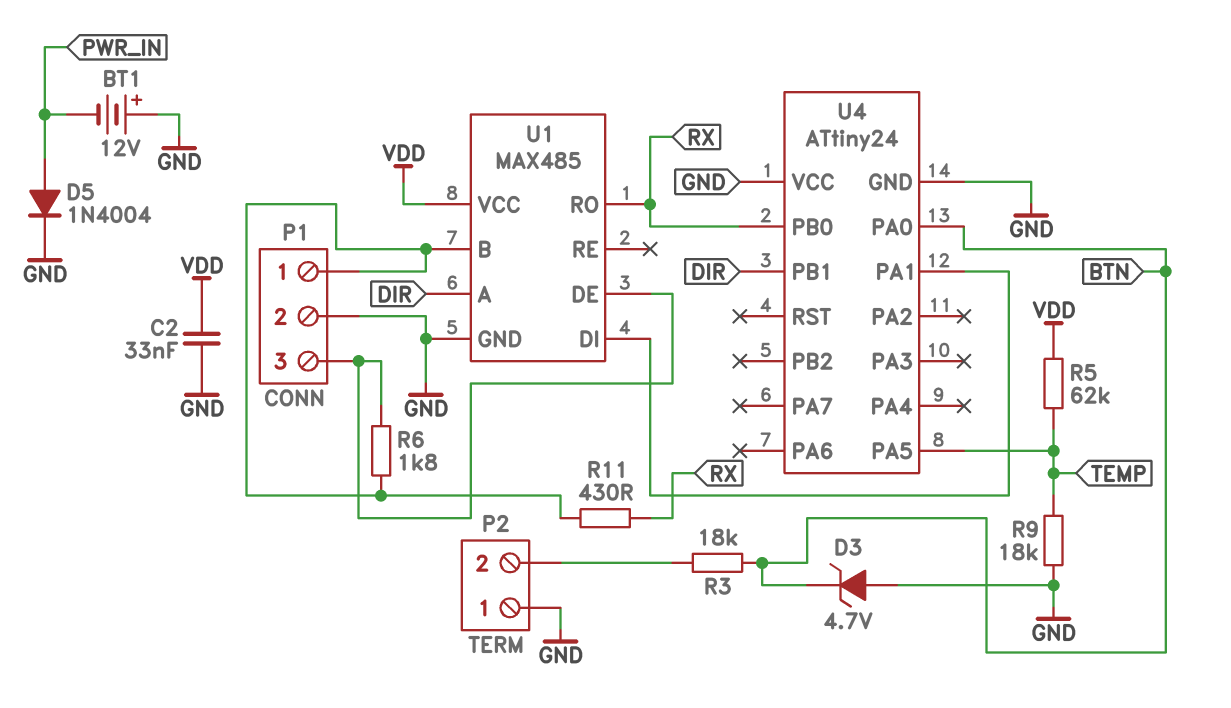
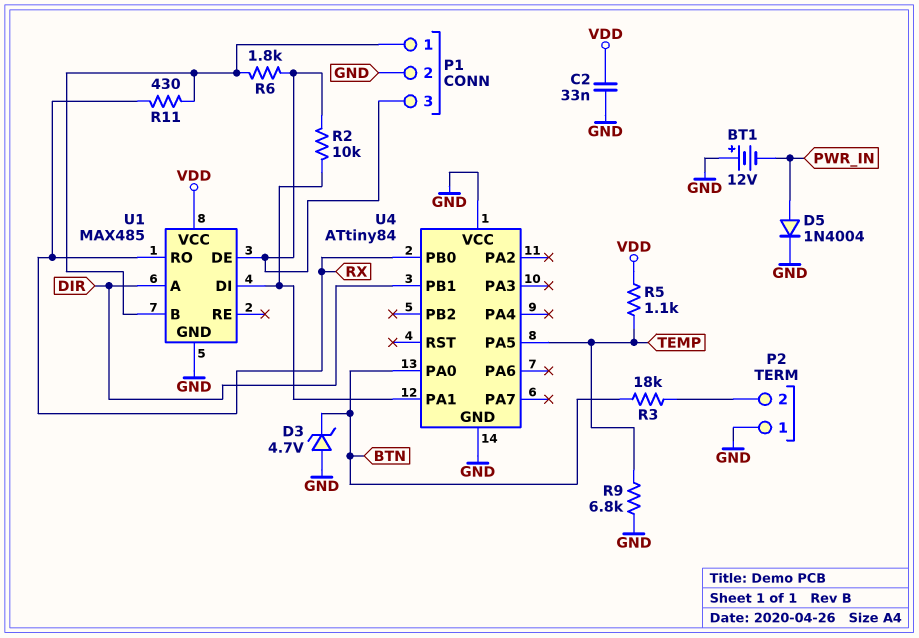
R2: none -> 10k (P1/3, U1/DI)
R5: 62k (TEMP, VDD) -> 1.1k (TEMP, VDD)
R9: 18k (GND, TEMP) -> 6.8k (GND, TEMP)
U4: ATtiny24 -> ATtiny84

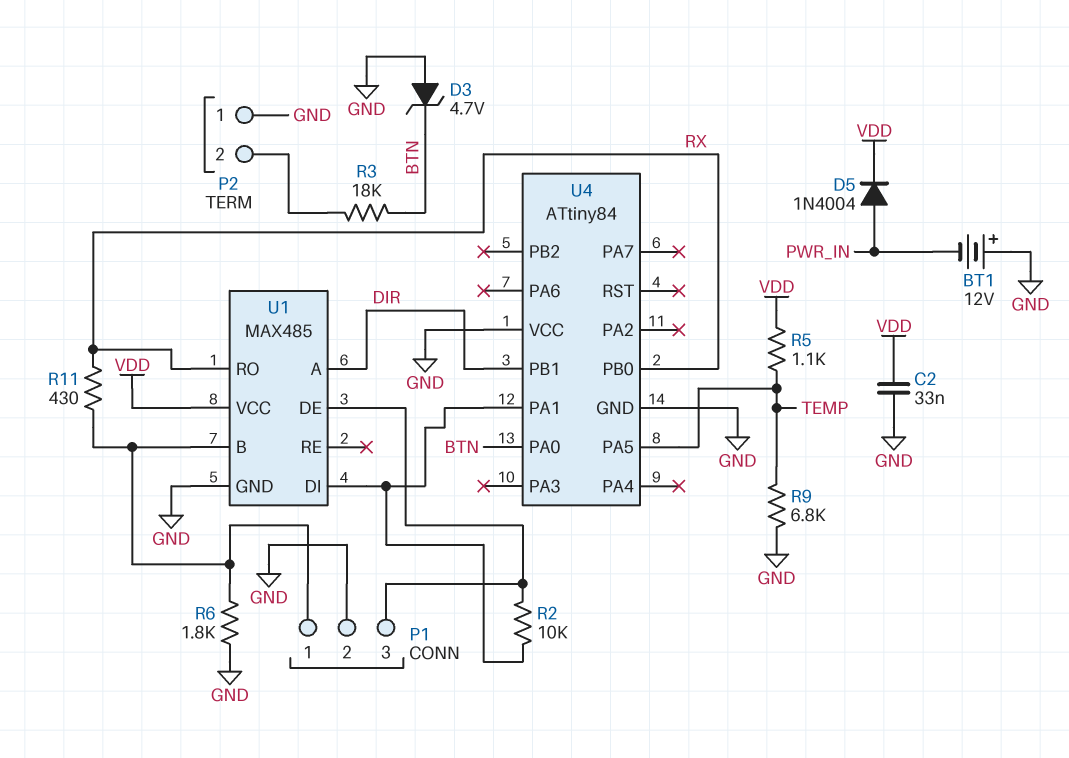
D5: diode 1N4004 (A PWR_IN, K GND) -> diode 1N4004 (A PWR_IN, K VDD)
R6: 1.8k (P1/1, P1/3) -> 1.8k (GND, P1/1)

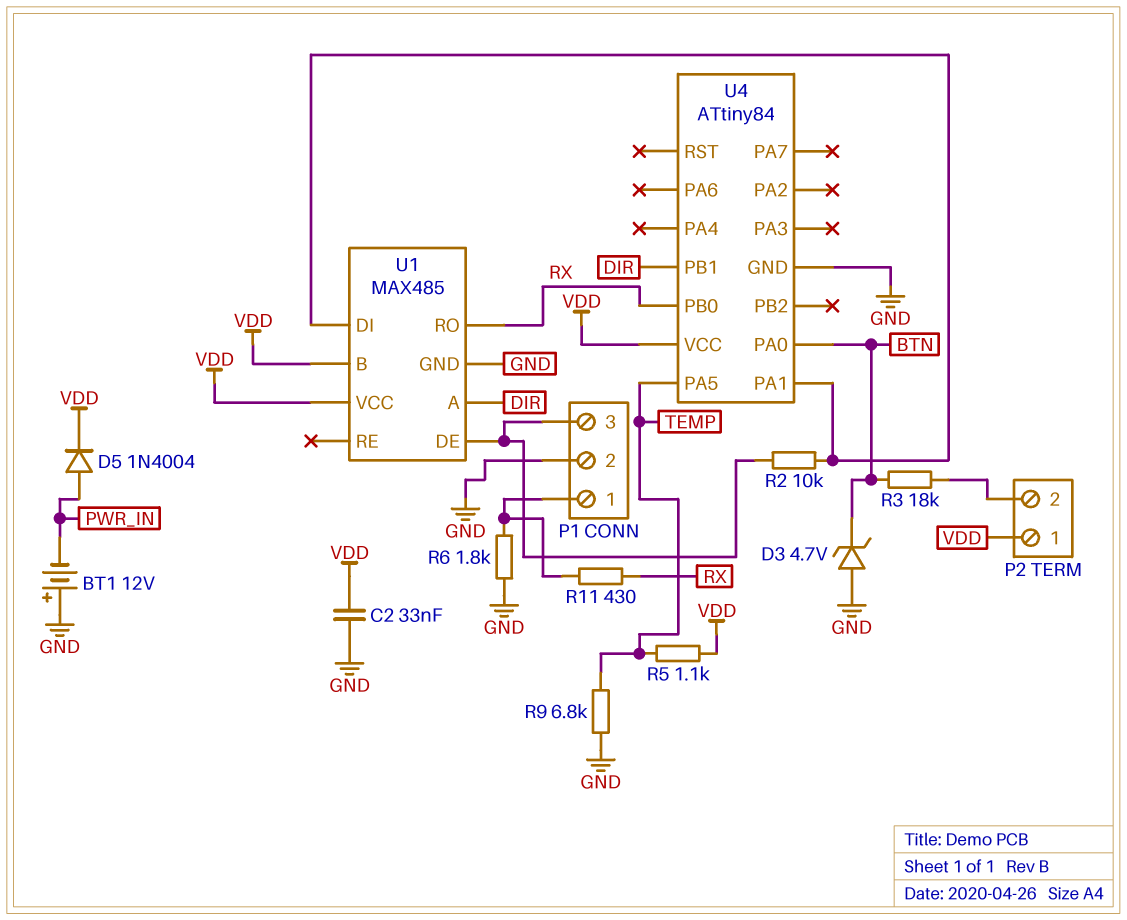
P2 pin 1: GND -> VDD
U1 pin B: P1/1 -> VDD
U4 pin VCC: GND -> VDD

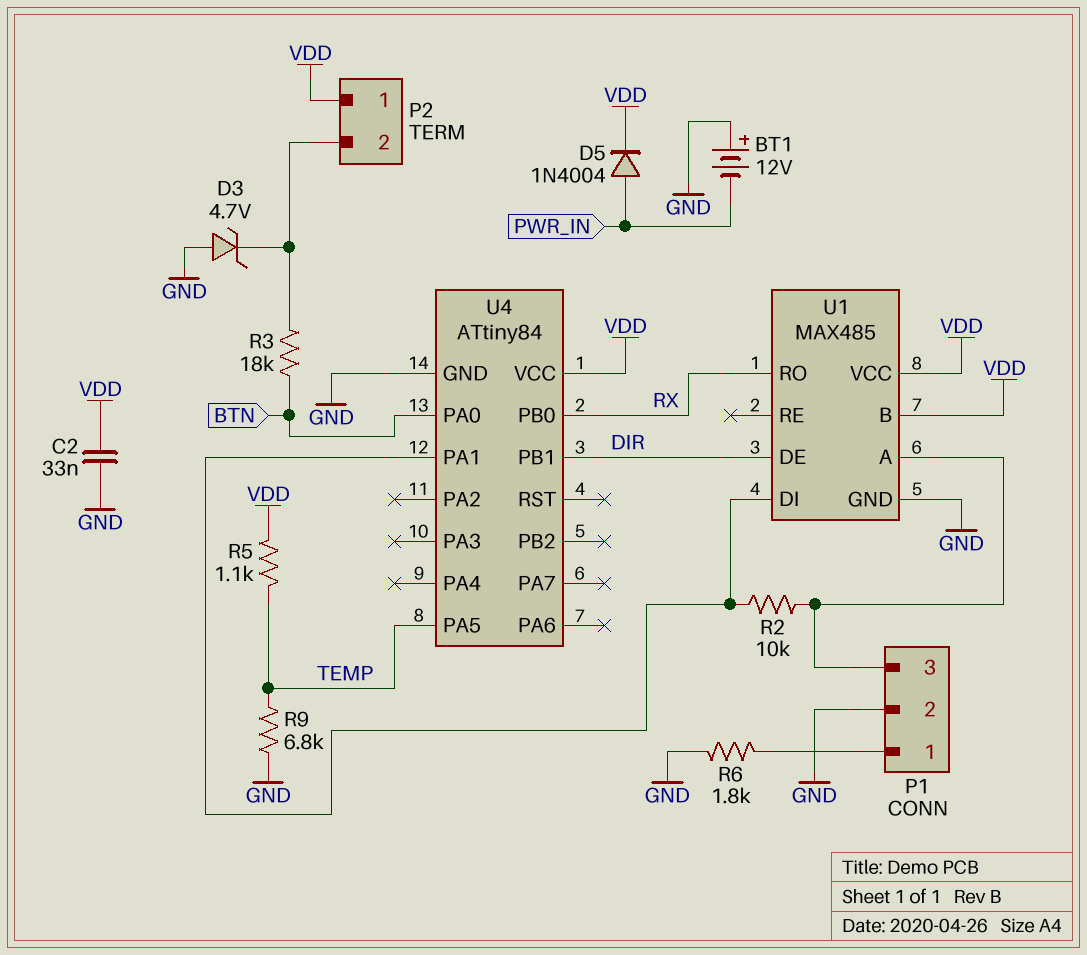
D3: zener 4.7V (A GND, K BTN) -> zener 4.7V (A GND, K P2/2)
R11: 430 (P1/1, RX) -> none
U1 pin A: DIR -> P1/3
U1 pin DE: P1/3 -> DIR

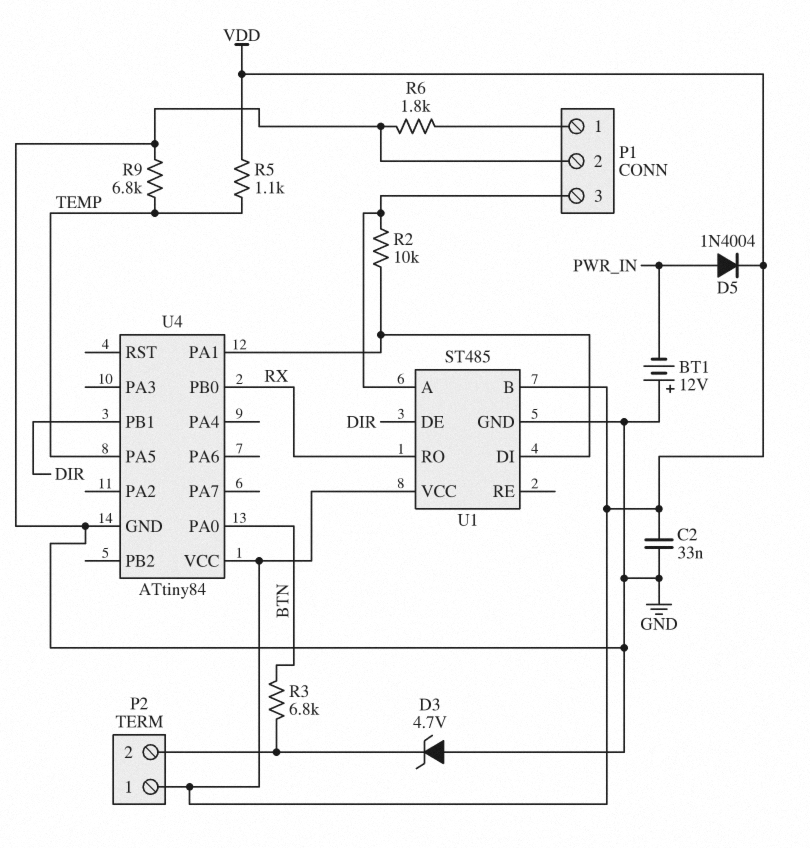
R3: 18k (BTN, P2/2) -> 6.8k (BTN, P2/2)
U1: MAX485 -> ST485

